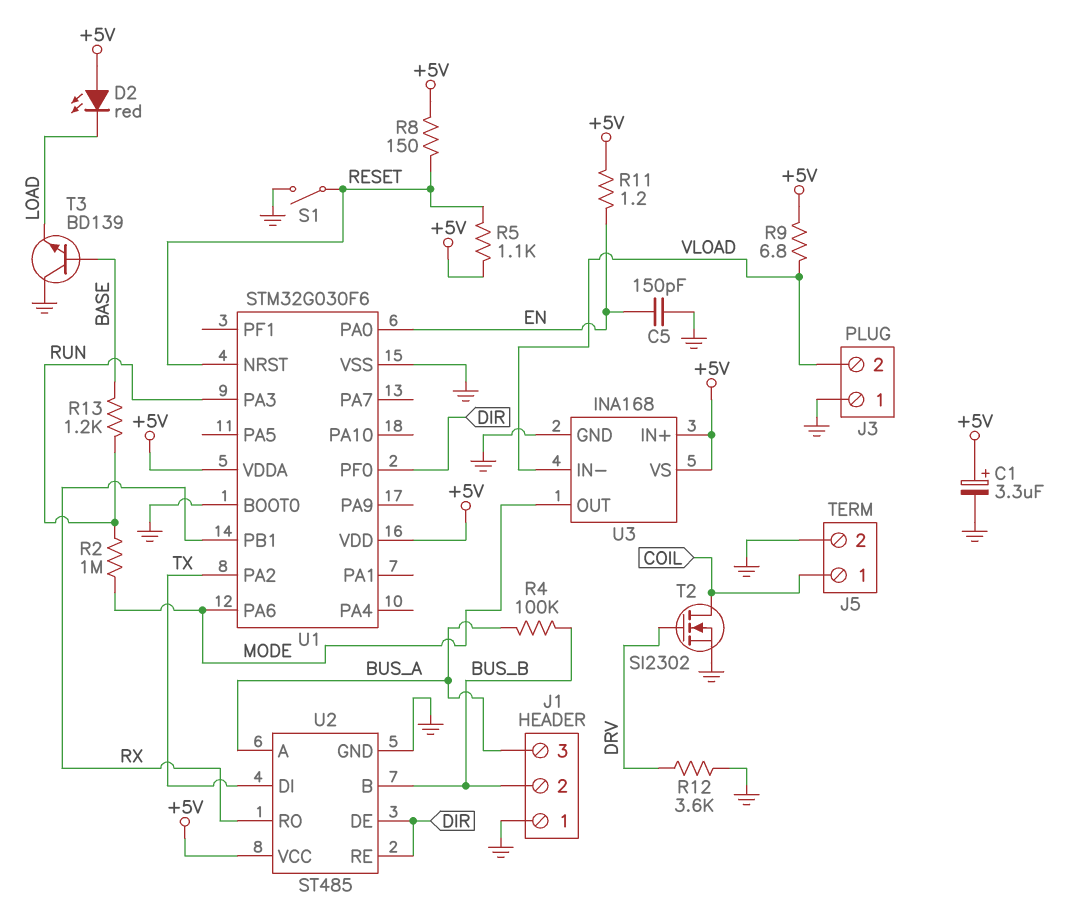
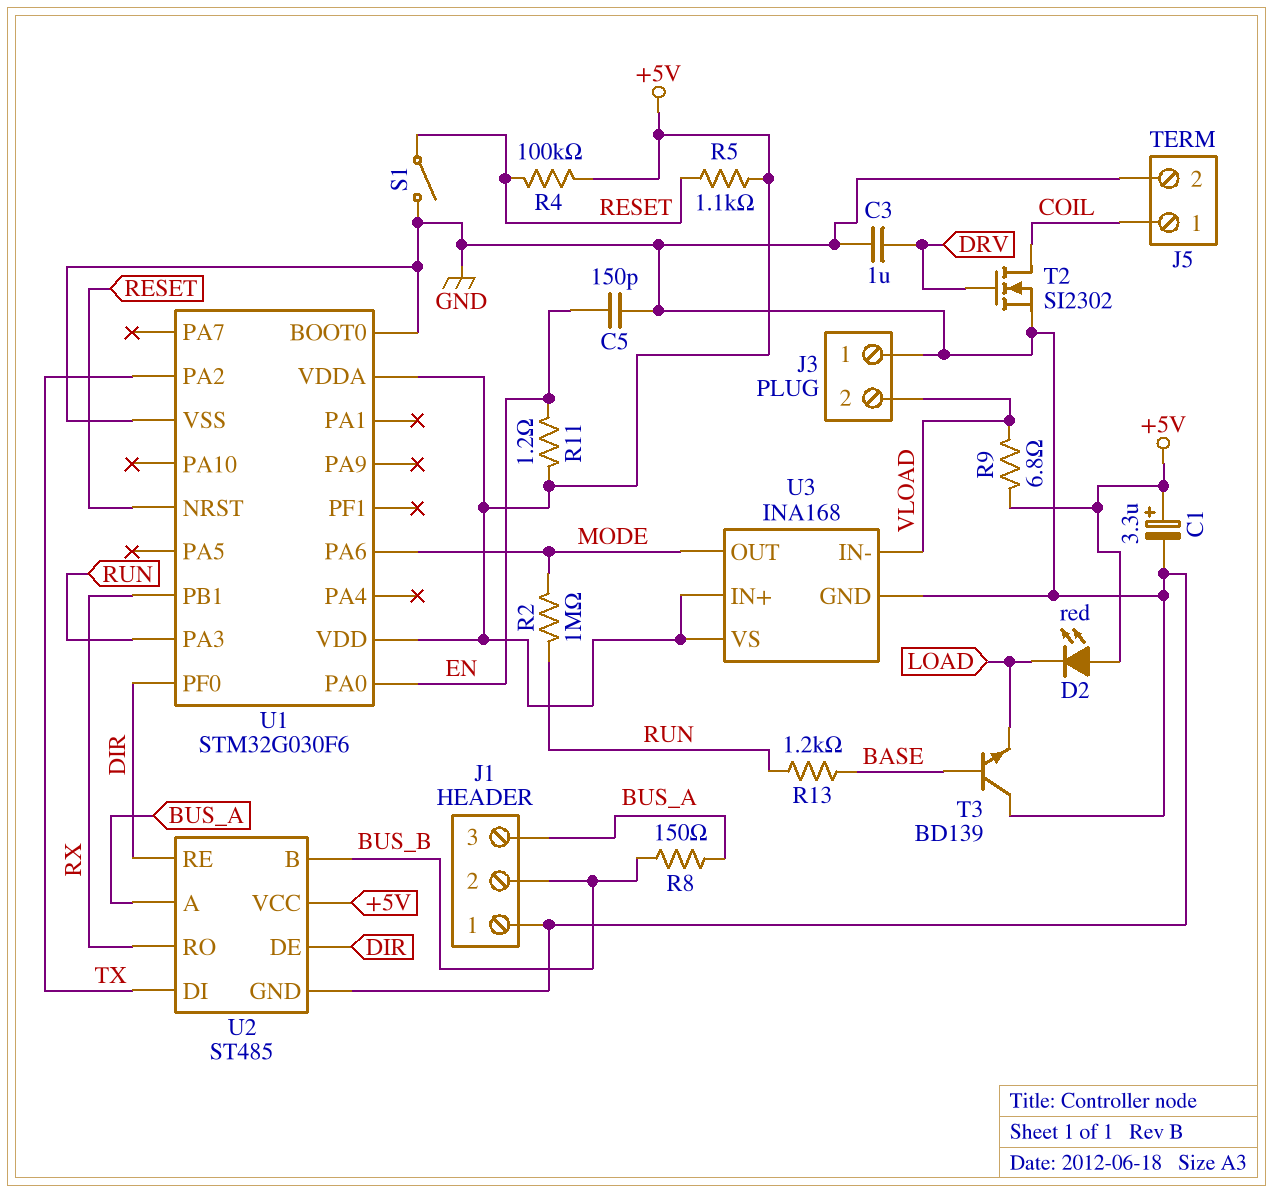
C3: none -> 1uF (DRV, GND)
R4: 100k (BUS_A, BUS_B) -> 100k (+5V, RESET)
R8: 150 (+5V, RESET) -> 150 (BUS_A, BUS_B)
R12: 3.6k (DRV, GND) -> none

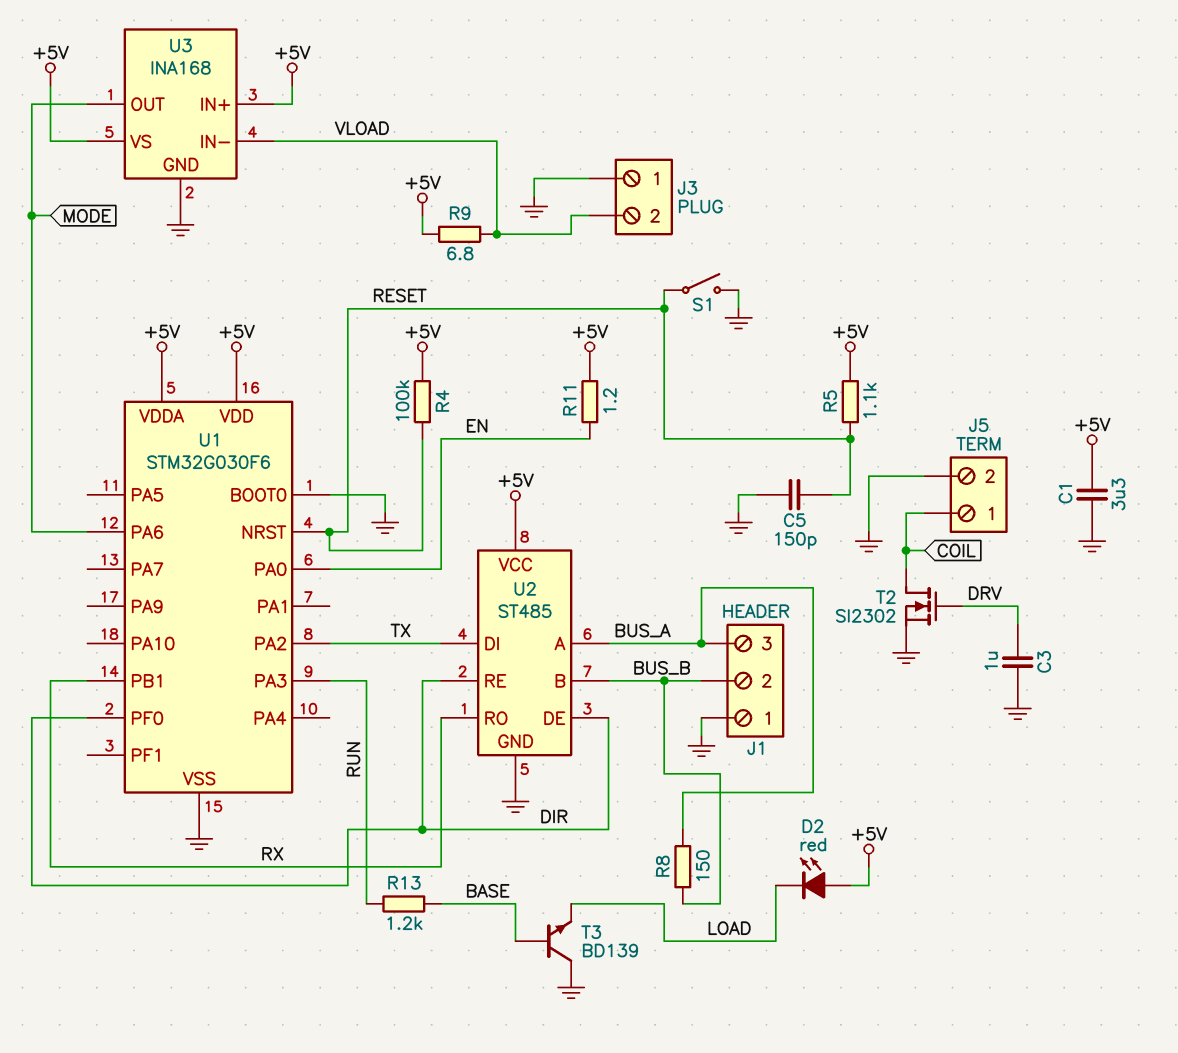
C1: 3.3uF (plus +5V, minus GND) -> 3.3uF (+5V, GND)
C5: 150pF (EN, GND) -> 150pF (GND, RESET)
R2: 1M (MODE, RUN) -> none

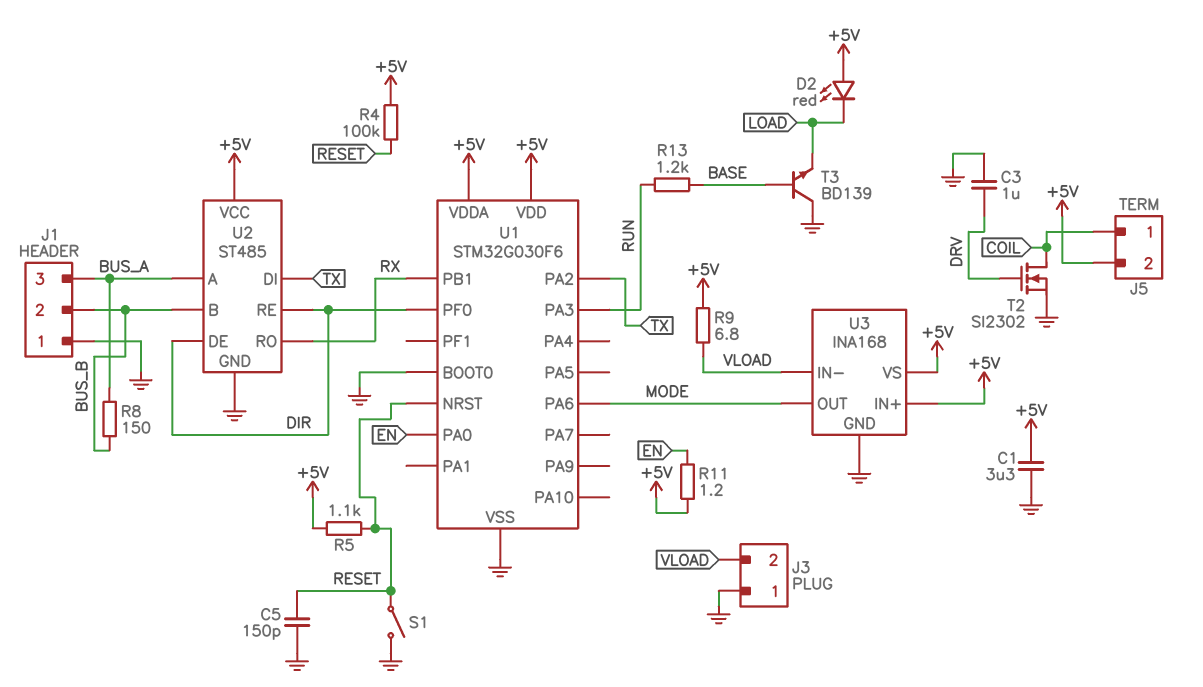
J5 pin 2: GND -> +5V

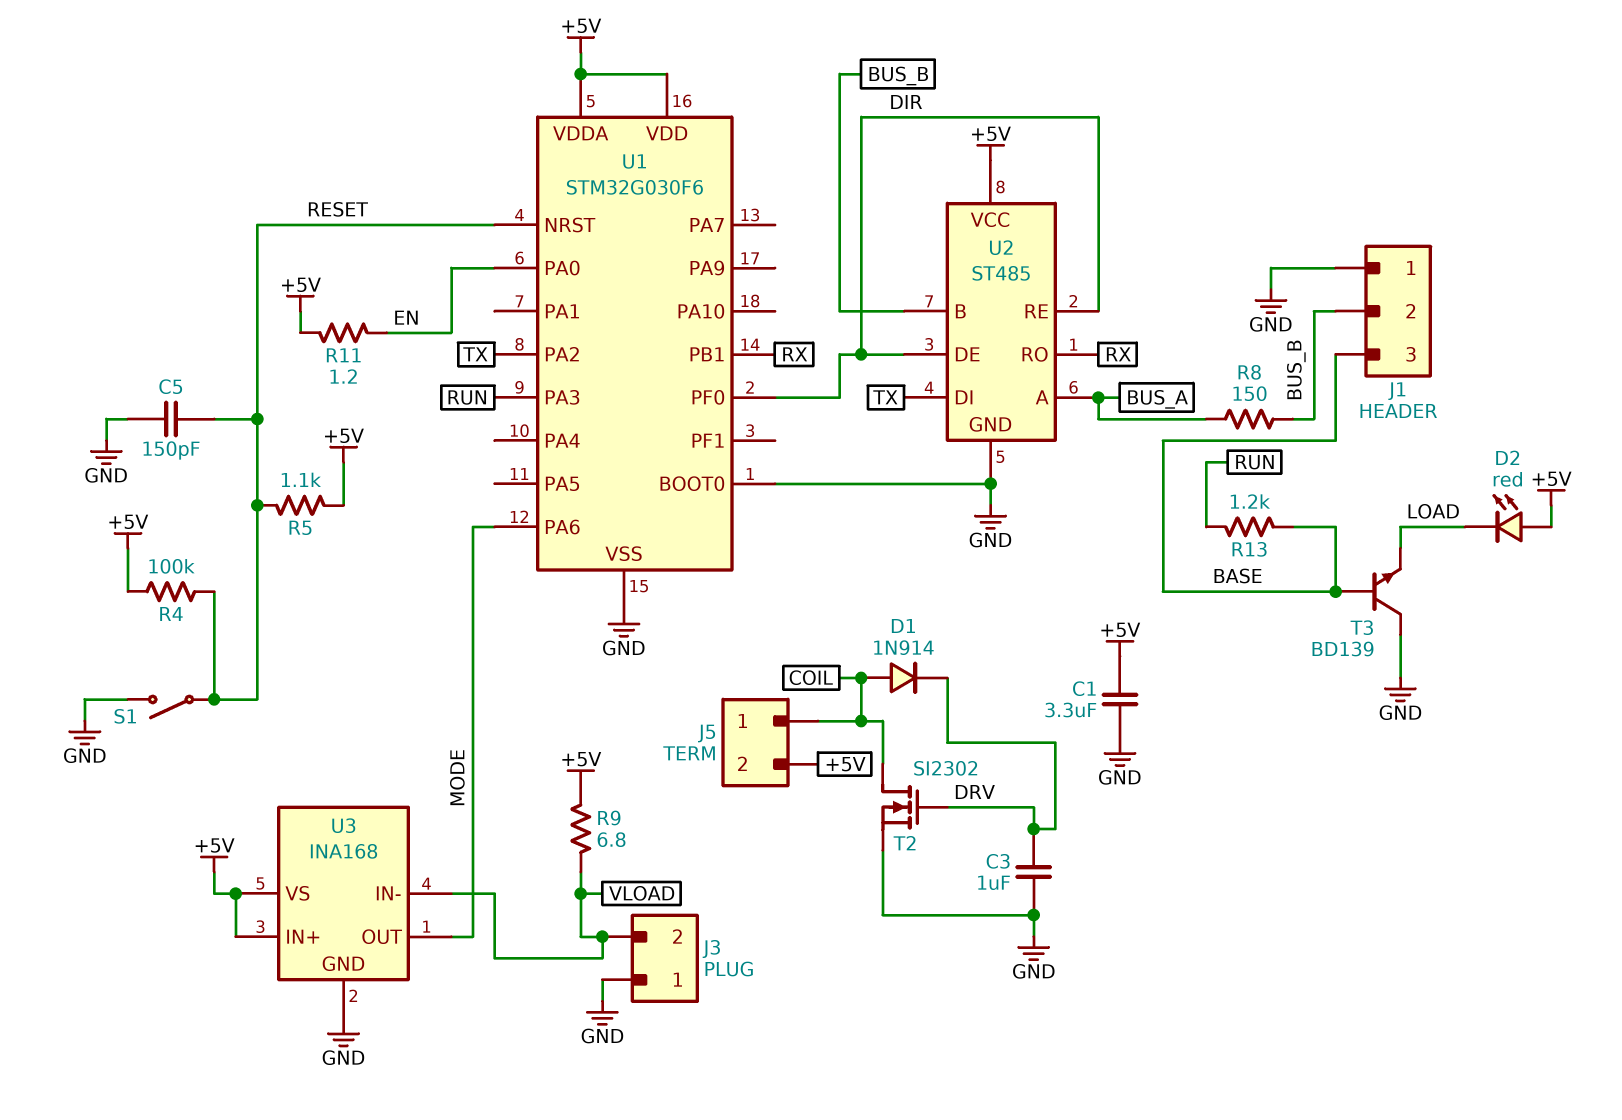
D1: none -> diode 1N914 (A COIL, K DRV)
J1 pin 3: BUS_A -> BASE

